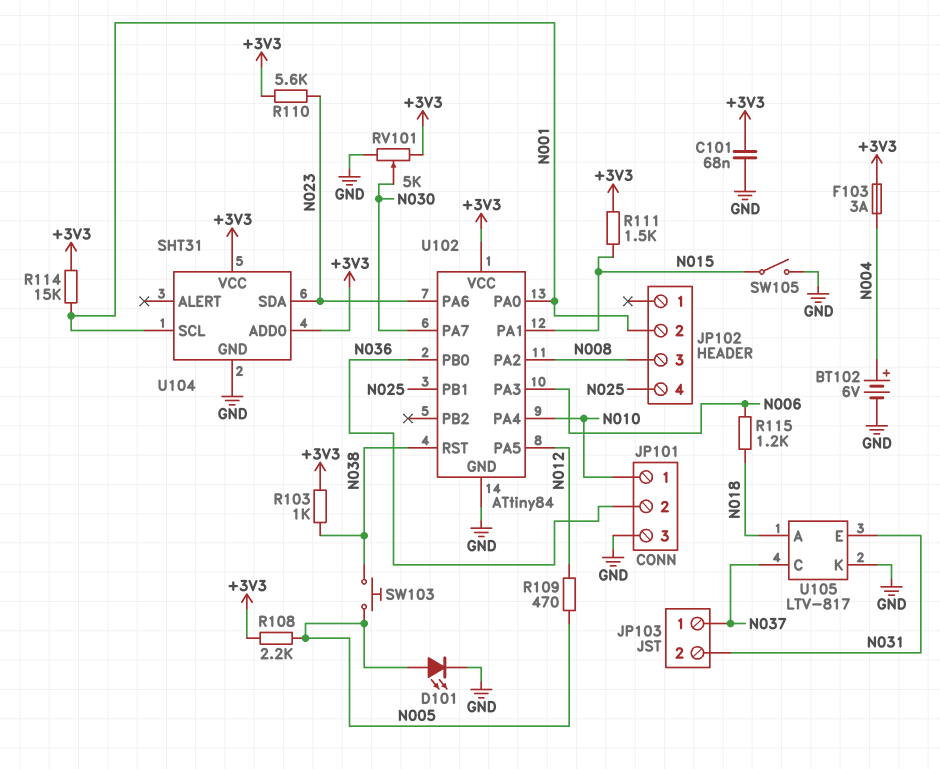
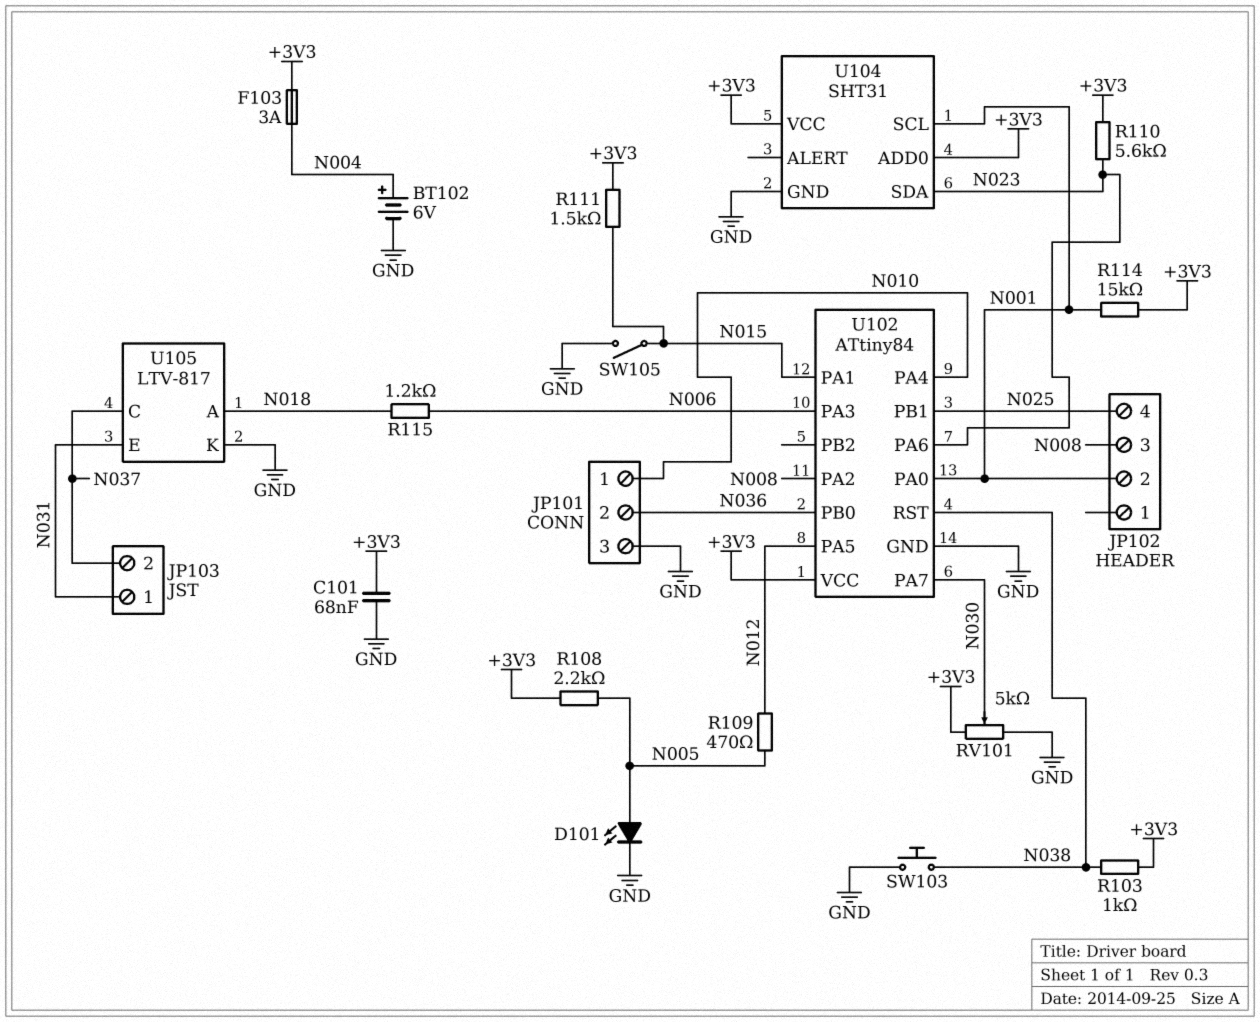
JP103 pin 1: N037 -> N031
JP103 pin 2: N031 -> N037
SW103: button (N005, N038) -> button (GND, N038)

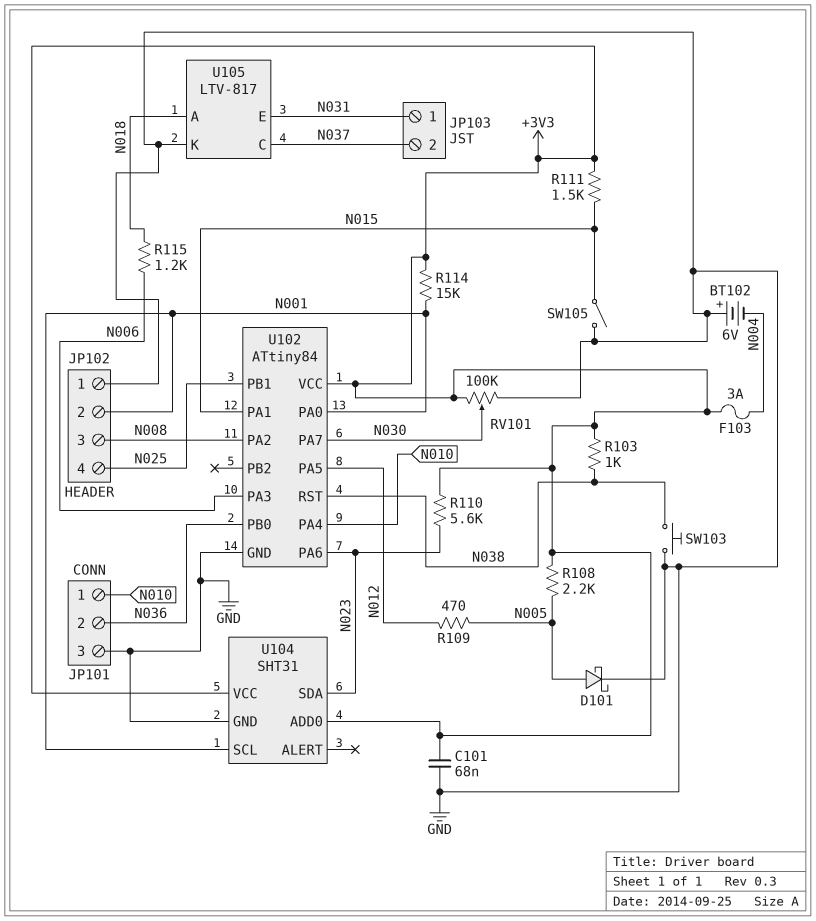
BT102: 6V (plus N004, minus GND) -> 6V (plus GND, minus N004)
D101: LED (A N005, K GND) -> schottky (A N005, K GND)
JP102 pin 1: none -> GND
RV101: 5k (+3V3, GND, wiper N030) -> 100k (+3V3, GND, wiper N030)

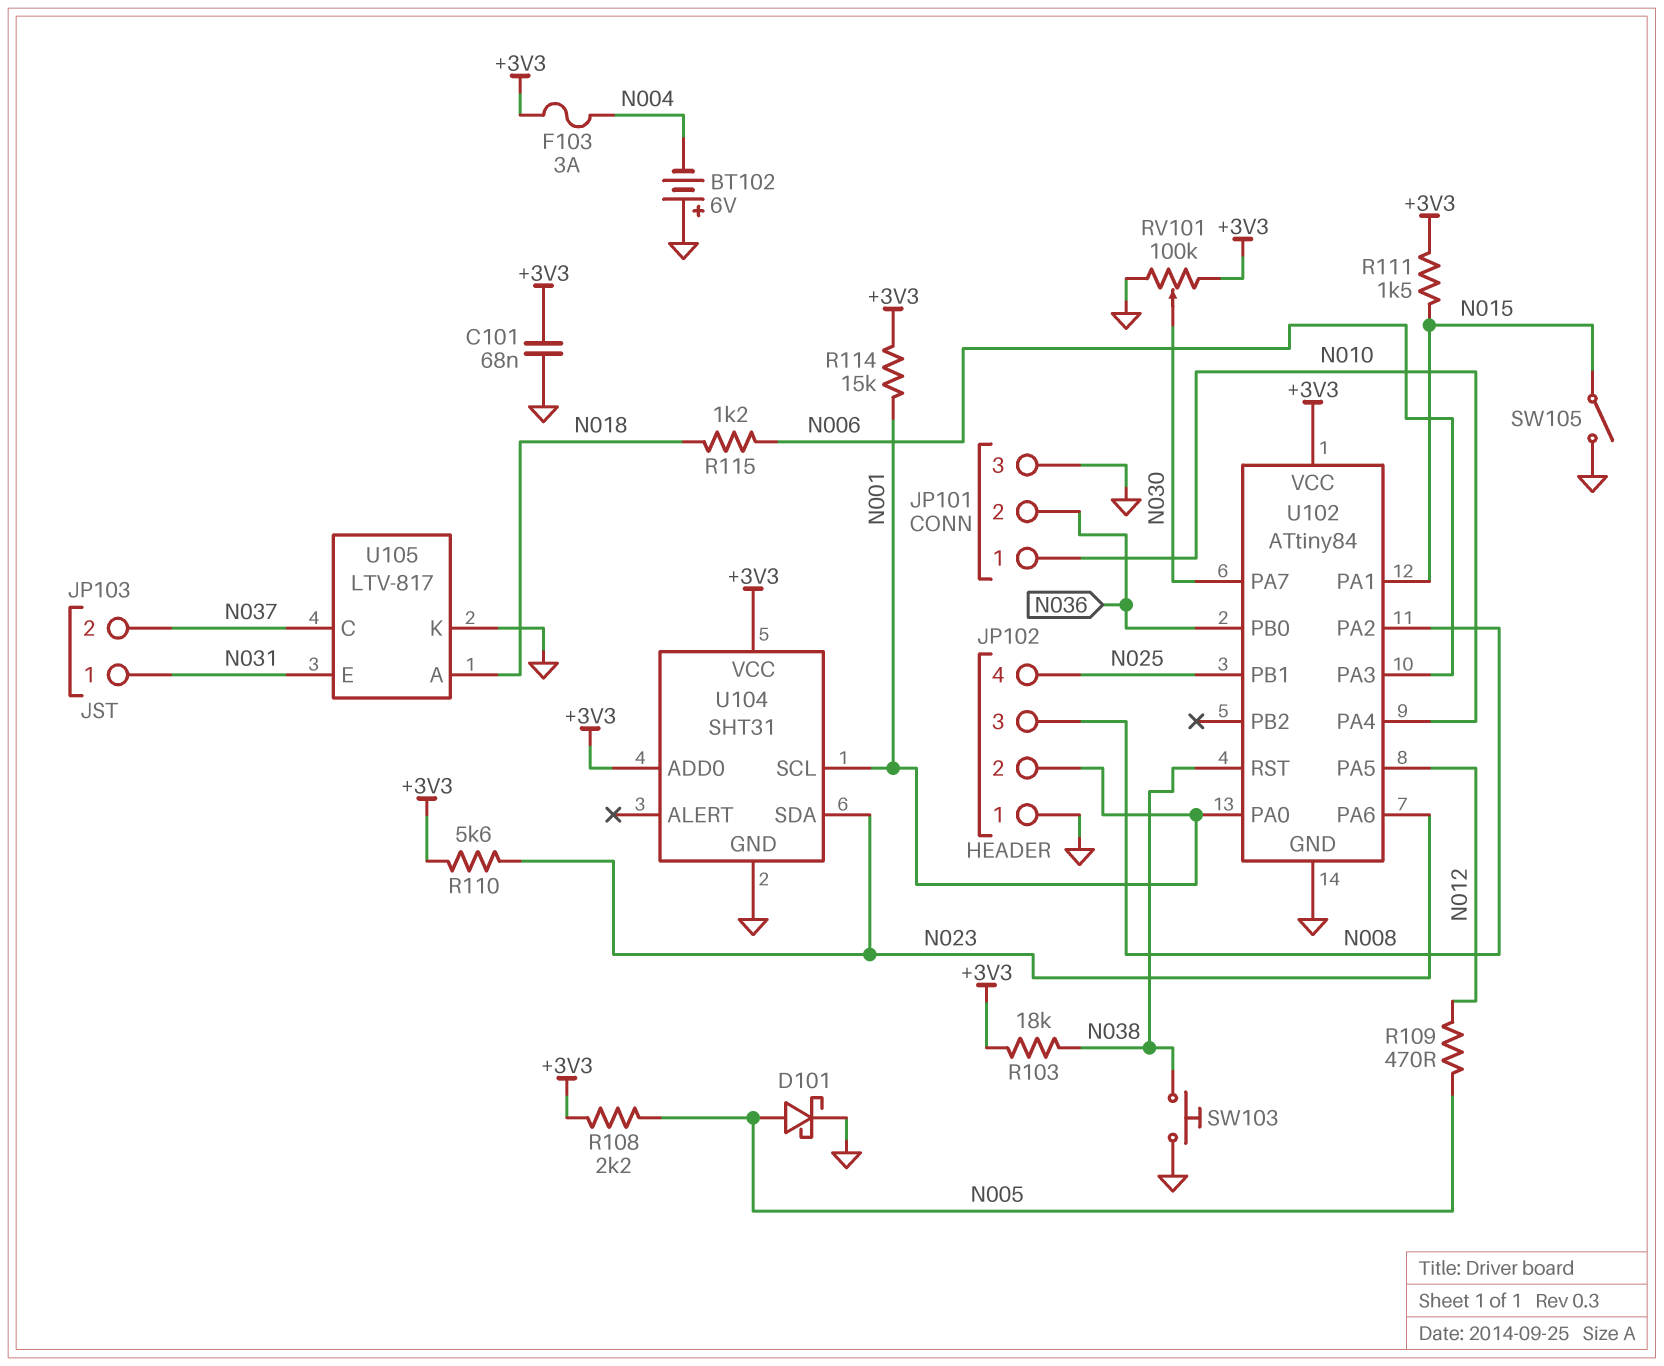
R103: 1k (+3V3, N038) -> 18k (+3V3, N038)

